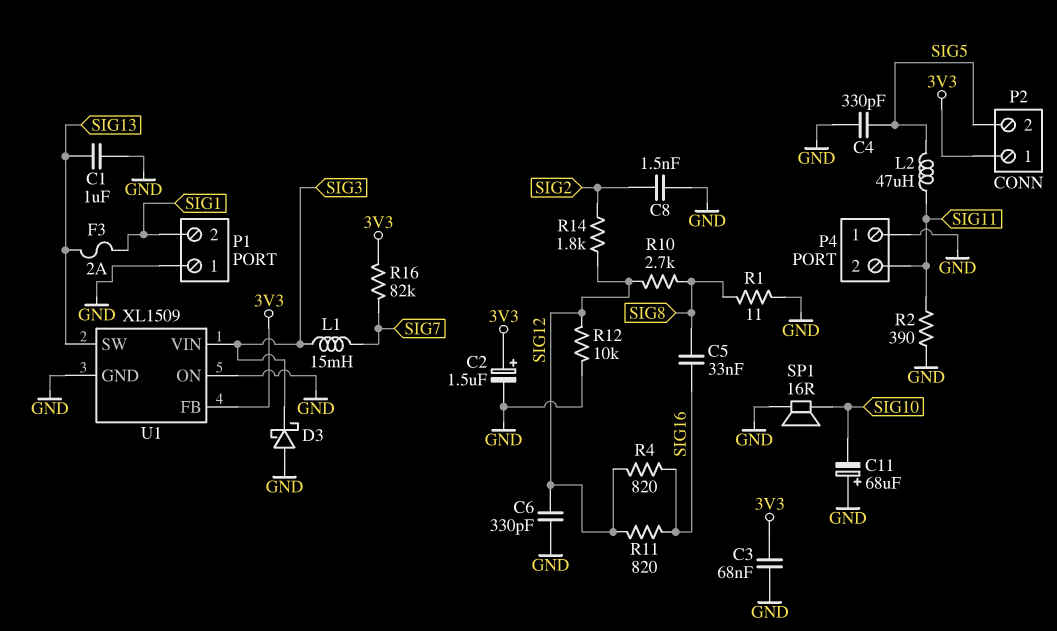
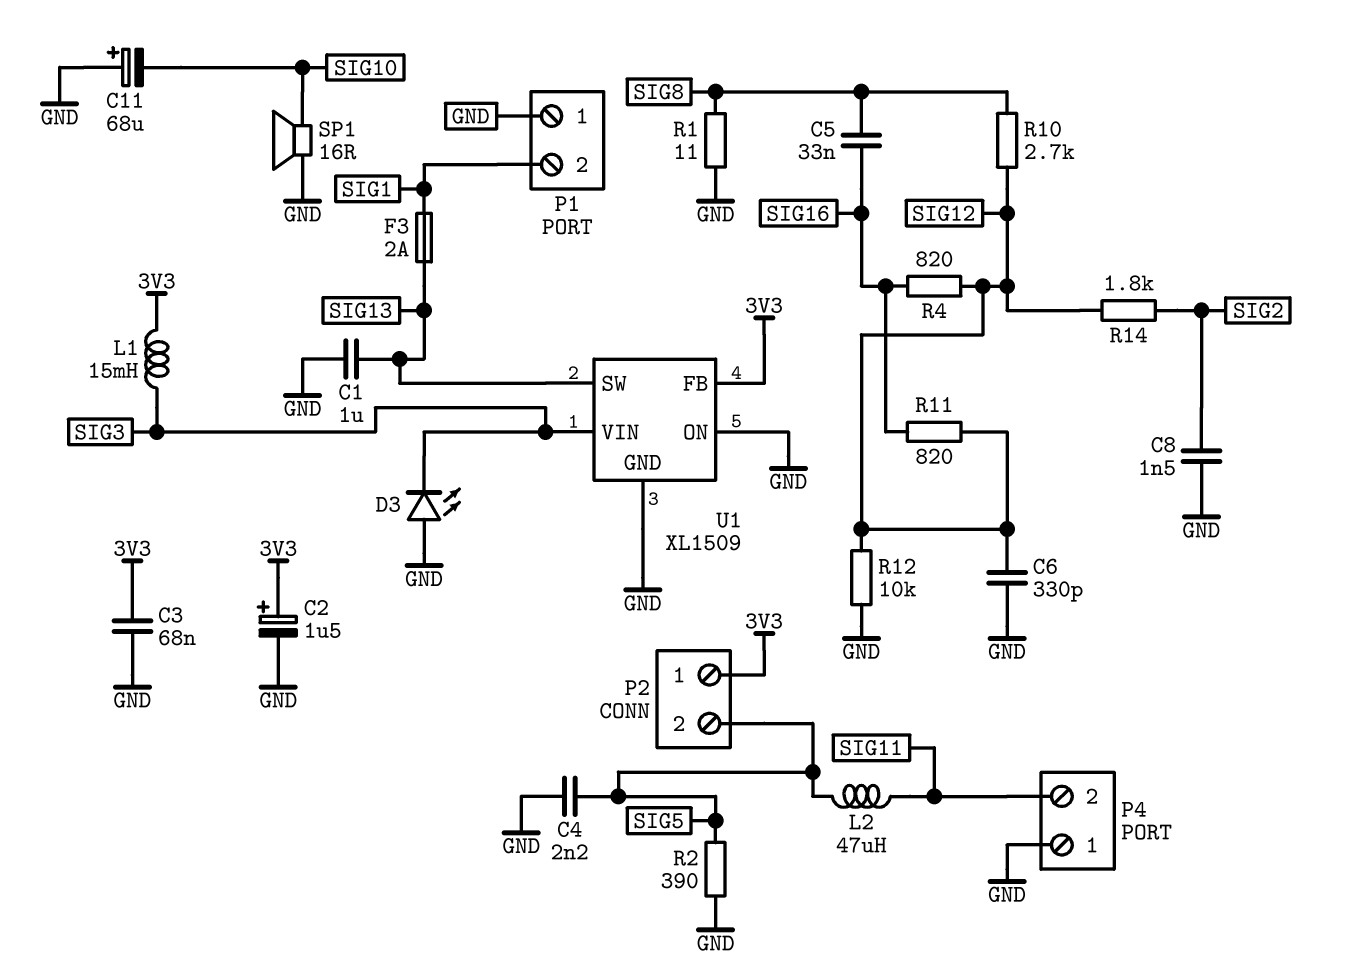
C4: 330pF (GND, SIG5) -> 2.2nF (GND, SIG5)
D3: schottky (A GND, K SIG3) -> LED (A GND, K SIG3)
L1: 15mH (SIG3, SIG7) -> 15mH (3V3, SIG3)
R2: 390 (GND, SIG11) -> 390 (GND, SIG5)
R16: 82k (3V3, SIG7) -> none

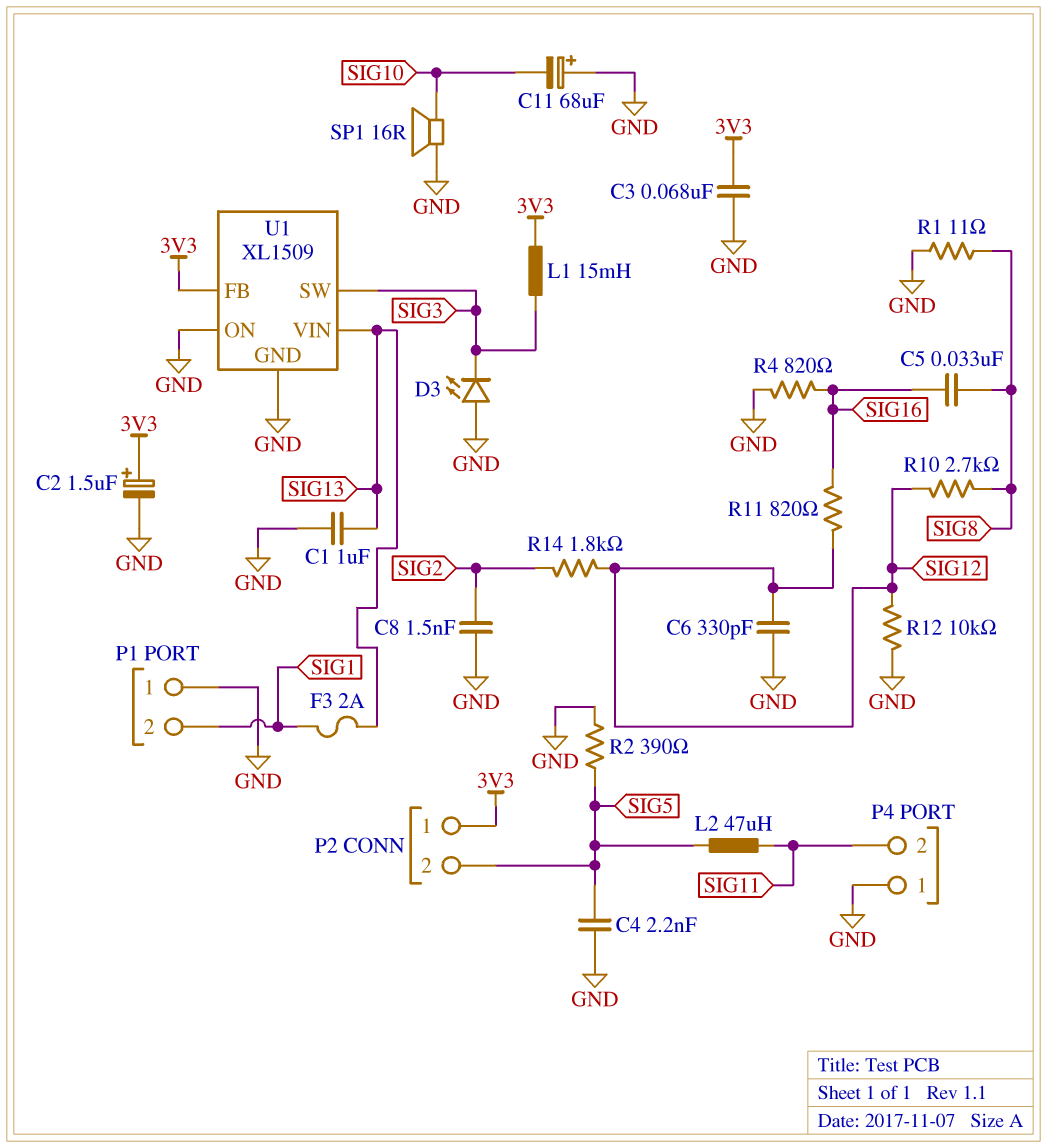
R4: 820 (SIG12, SIG16) -> 820 (GND, SIG16)
U1 pin SW: SIG13 -> SIG3
U1 pin VIN: SIG3 -> SIG13

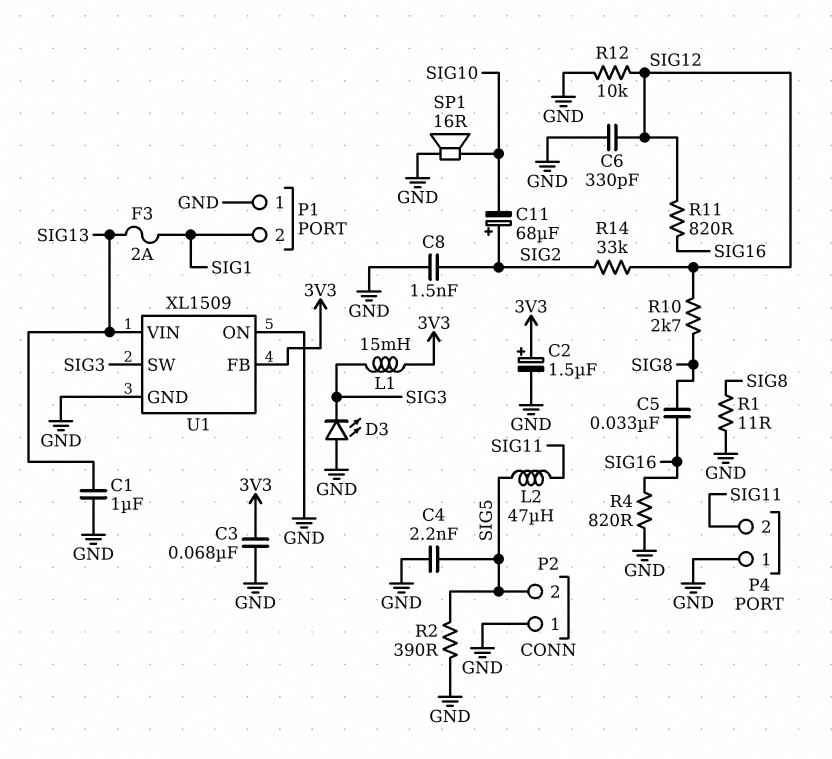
C11: 68uF (plus GND, minus SIG10) -> 68uF (plus SIG2, minus SIG10)
P2 pin 1: 3V3 -> GND
R14: 1.8k (SIG2, SIG12) -> 33k (SIG2, SIG12)

